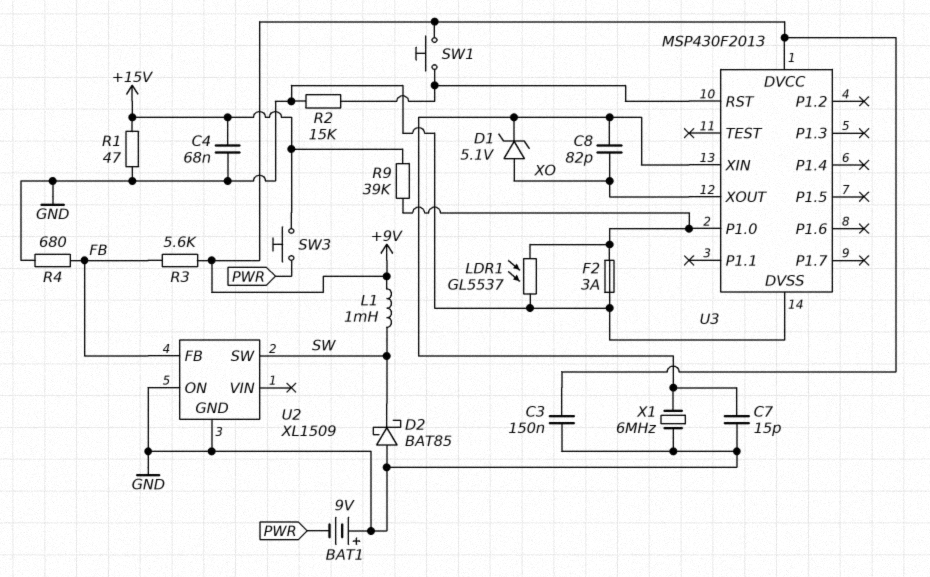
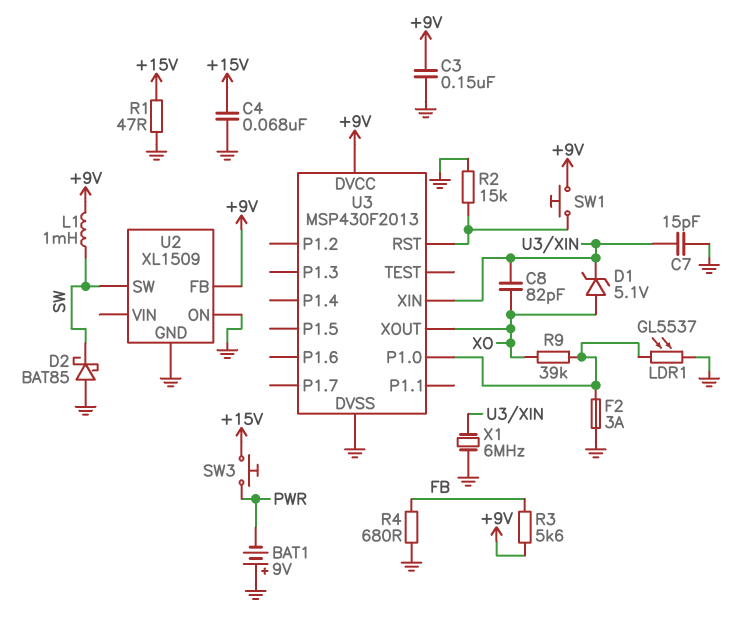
R9: 39k (+15V, U3/P1.0) -> 39k (U3/P1.0, XO)
U2 pin FB: FB -> +9V

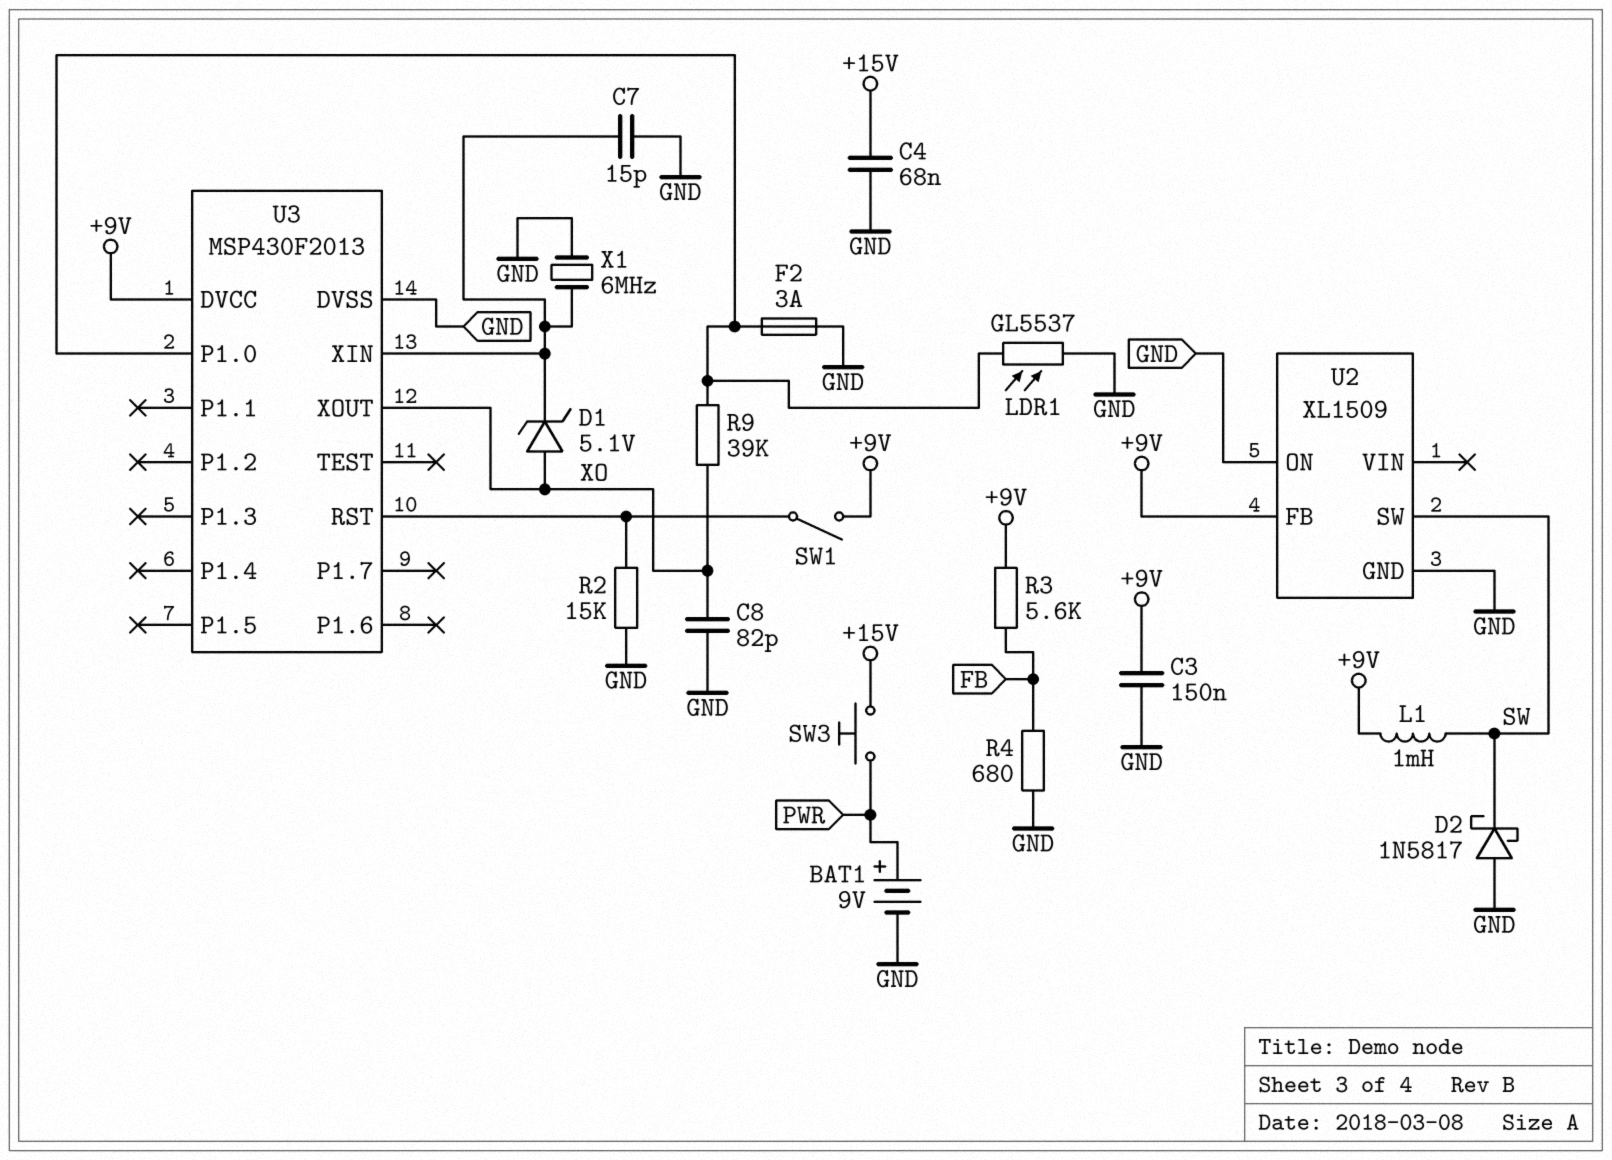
BAT1: 9V (plus GND, minus PWR) -> 9V (plus PWR, minus GND)
C8: 82pF (U3/XIN, XO) -> 82pF (GND, XO)
D2: schottky BAT85 (A GND, K SW) -> schottky 1N5817 (A GND, K SW)
R1: 47 (+15V, GND) -> none
SW1: button (+9V, U3/RST) -> switch (+9V, U3/RST)

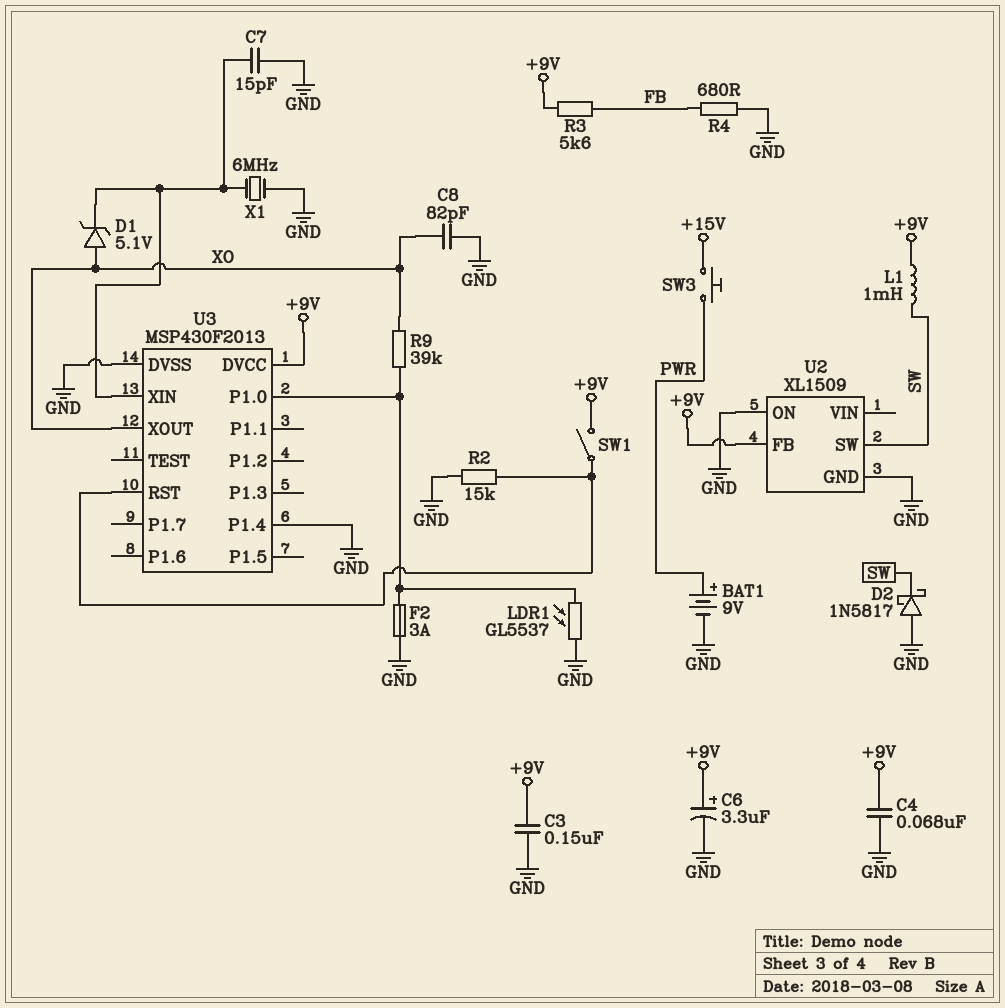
C4: 68nF (+15V, GND) -> 68nF (+9V, GND)
C6: none -> 3.3uF (plus +9V, minus GND)
U3 pin P1.4: none -> GND

